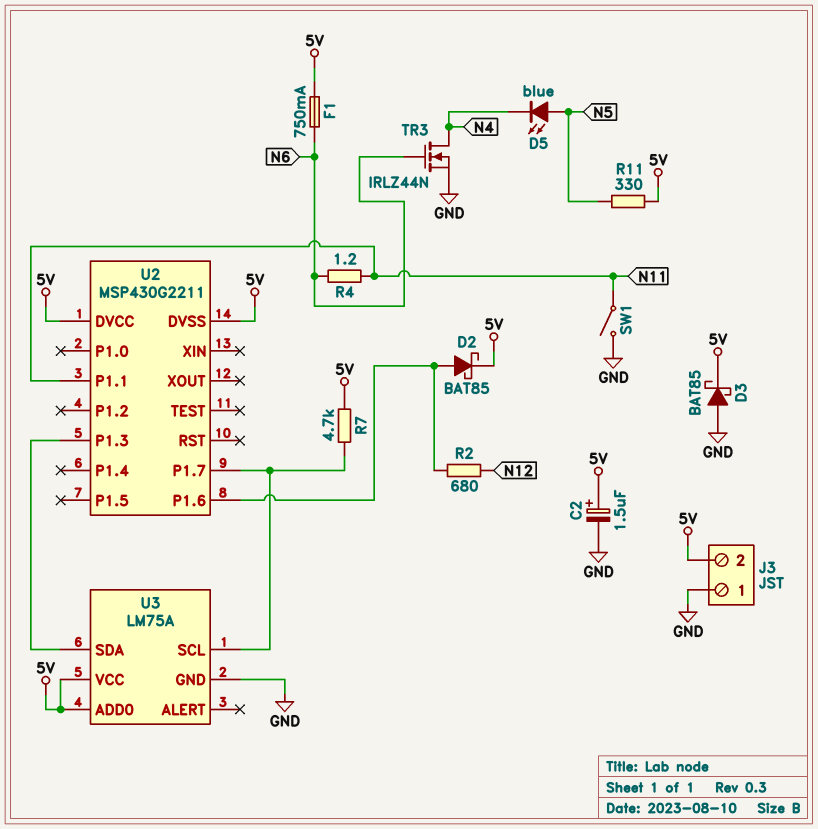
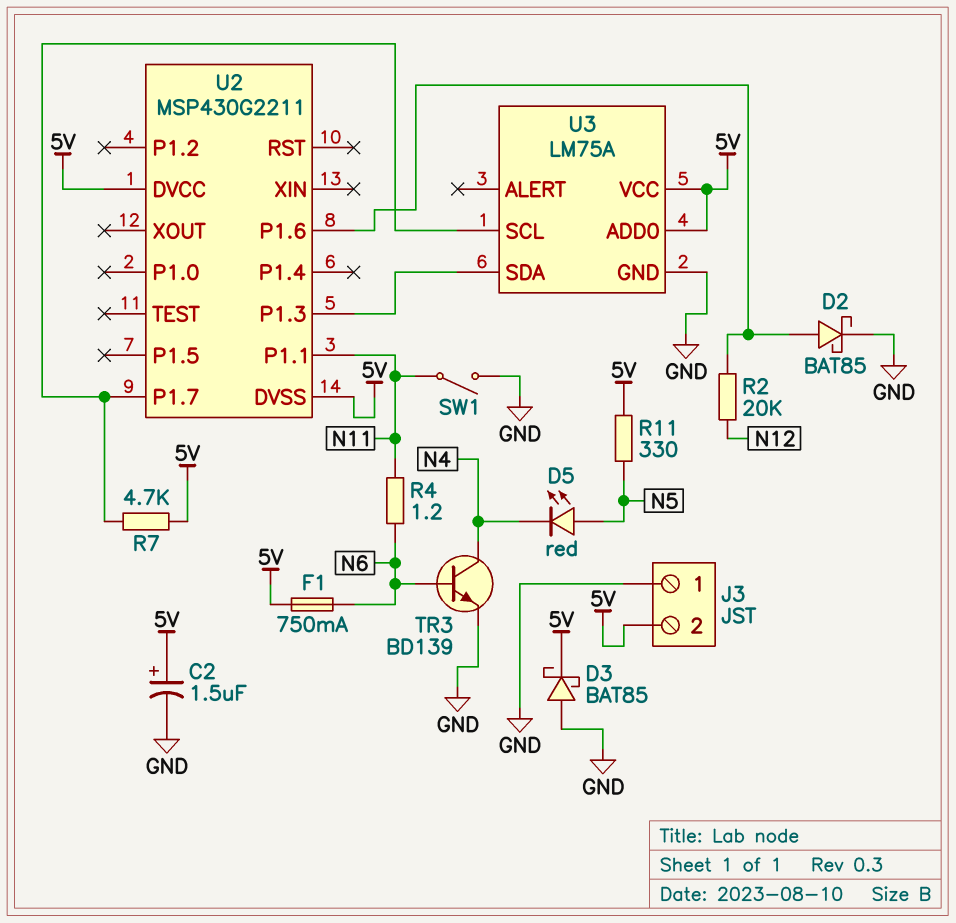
D2: schottky BAT85 (A U2/P1.6, K 5V) -> schottky BAT85 (A U2/P1.6, K GND)
D5: LED blue (A N5, K N4) -> LED red (A N5, K N4)
R2: 680 (N12, U2/P1.6) -> 20k (N12, U2/P1.6)
TR3: NMOS IRLZ44N (G N6, D N4, S GND) -> NPN BD139 (B N6, C N4, E GND)

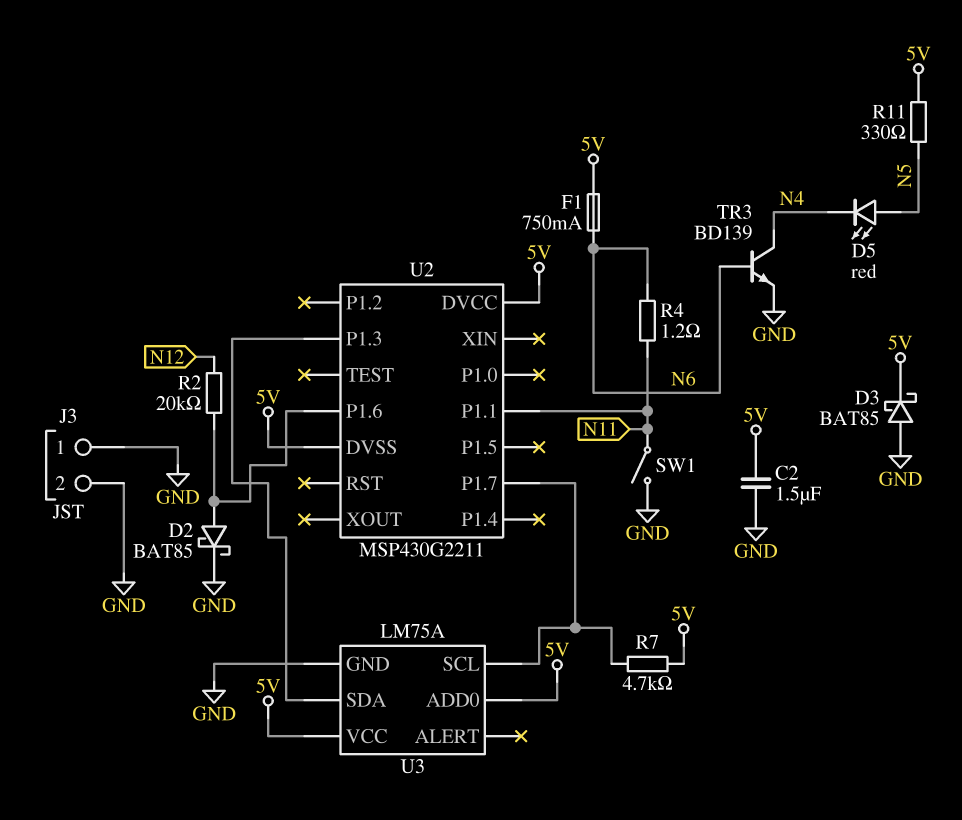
C2: 1.5uF (plus 5V, minus GND) -> 1.5uF (5V, GND)
J3 pin 2: 5V -> GND

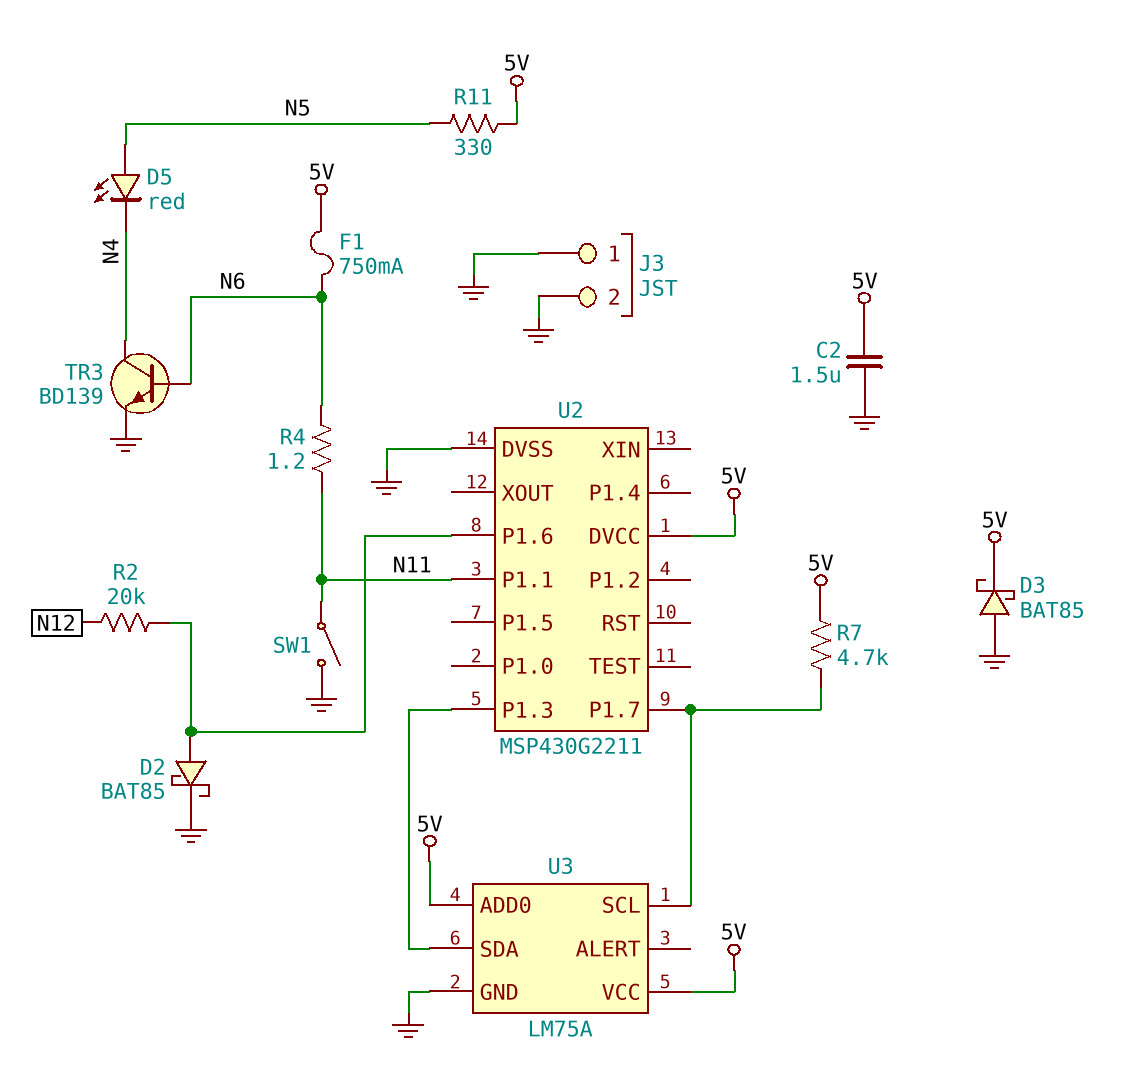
U2 pin DVSS: 5V -> GND

